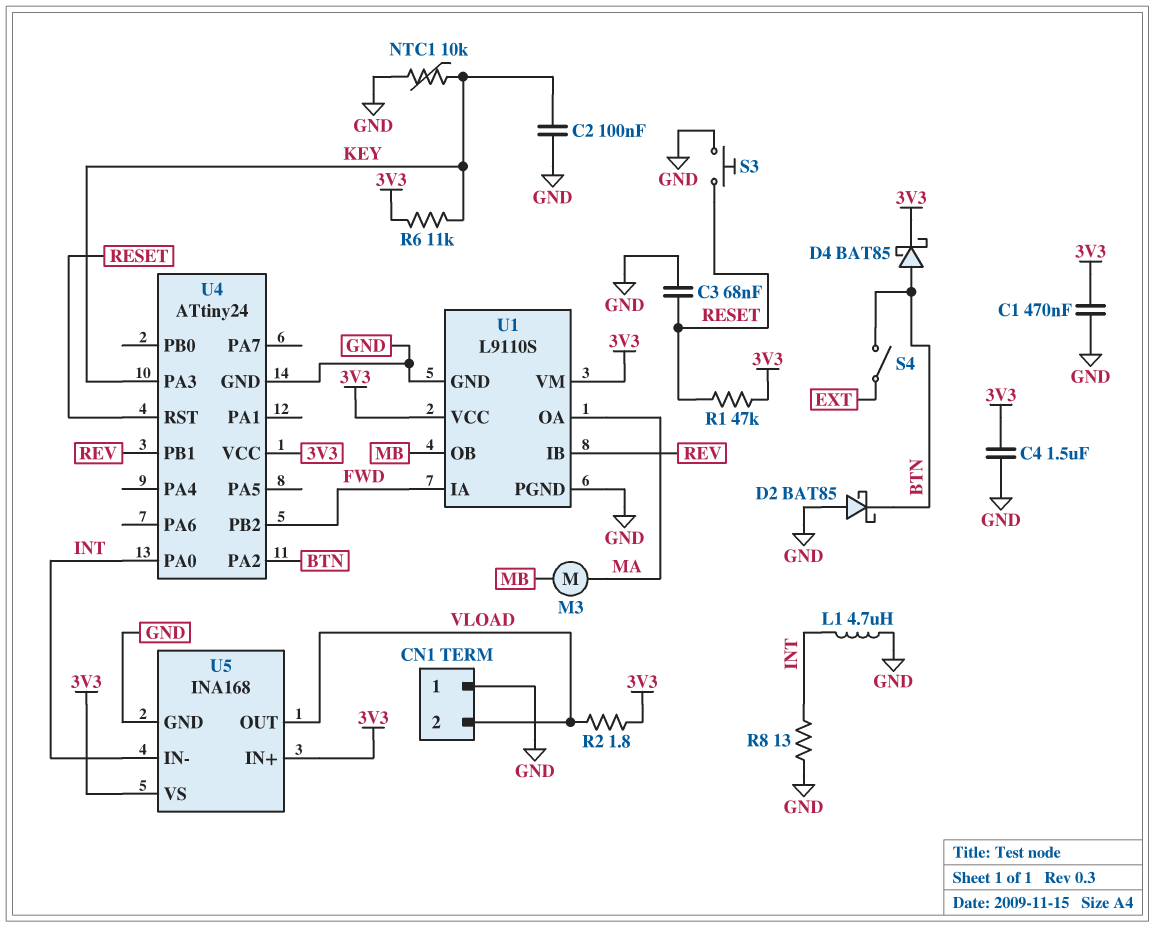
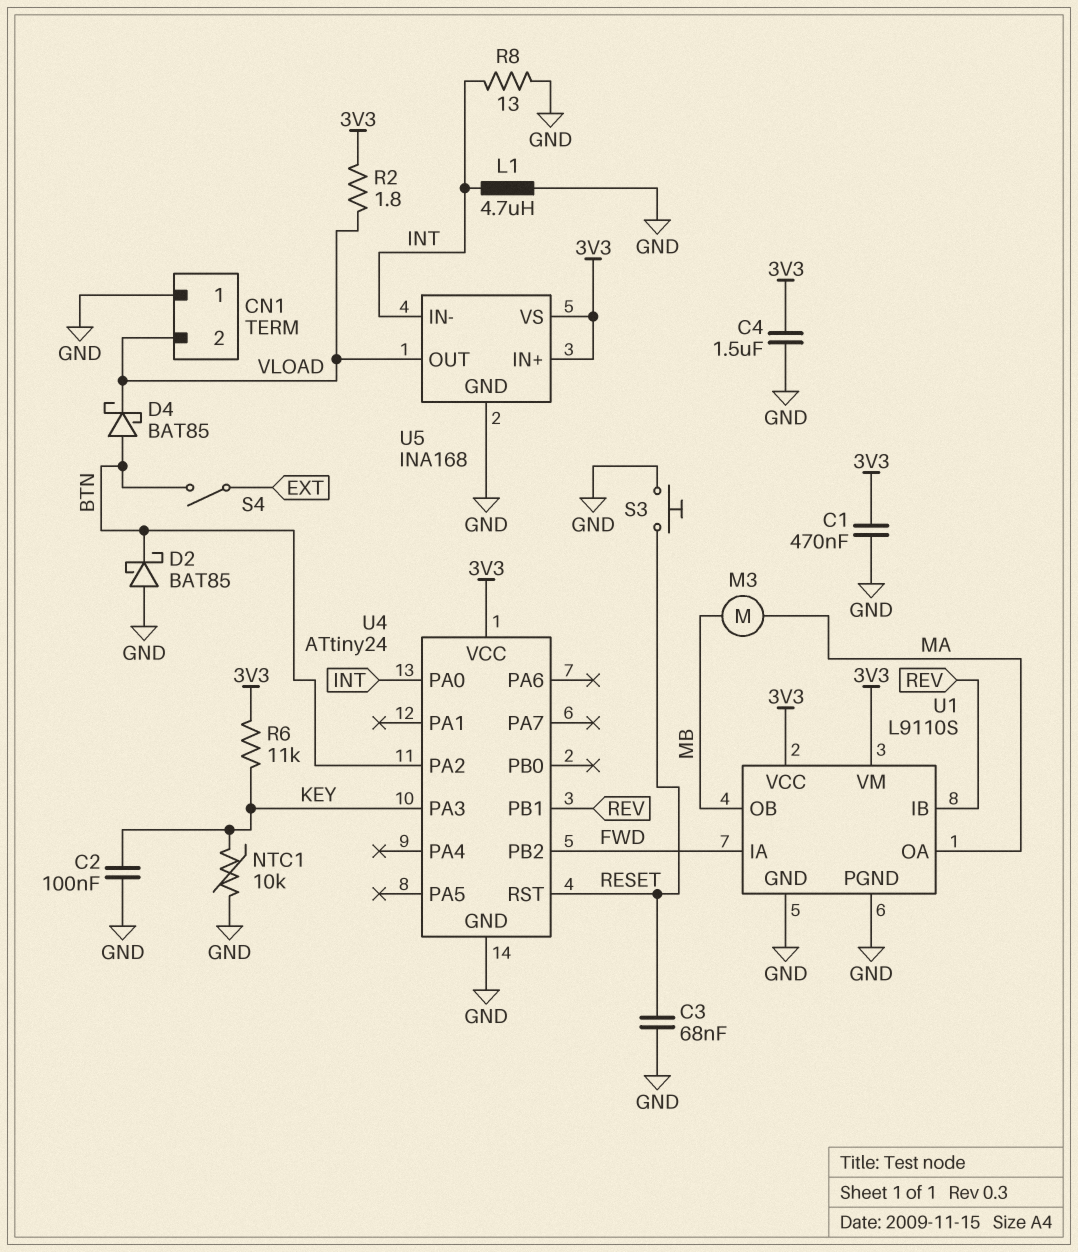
D4: schottky BAT85 (A BTN, K 3V3) -> schottky BAT85 (A BTN, K VLOAD)
R1: 47k (3V3, RESET) -> none

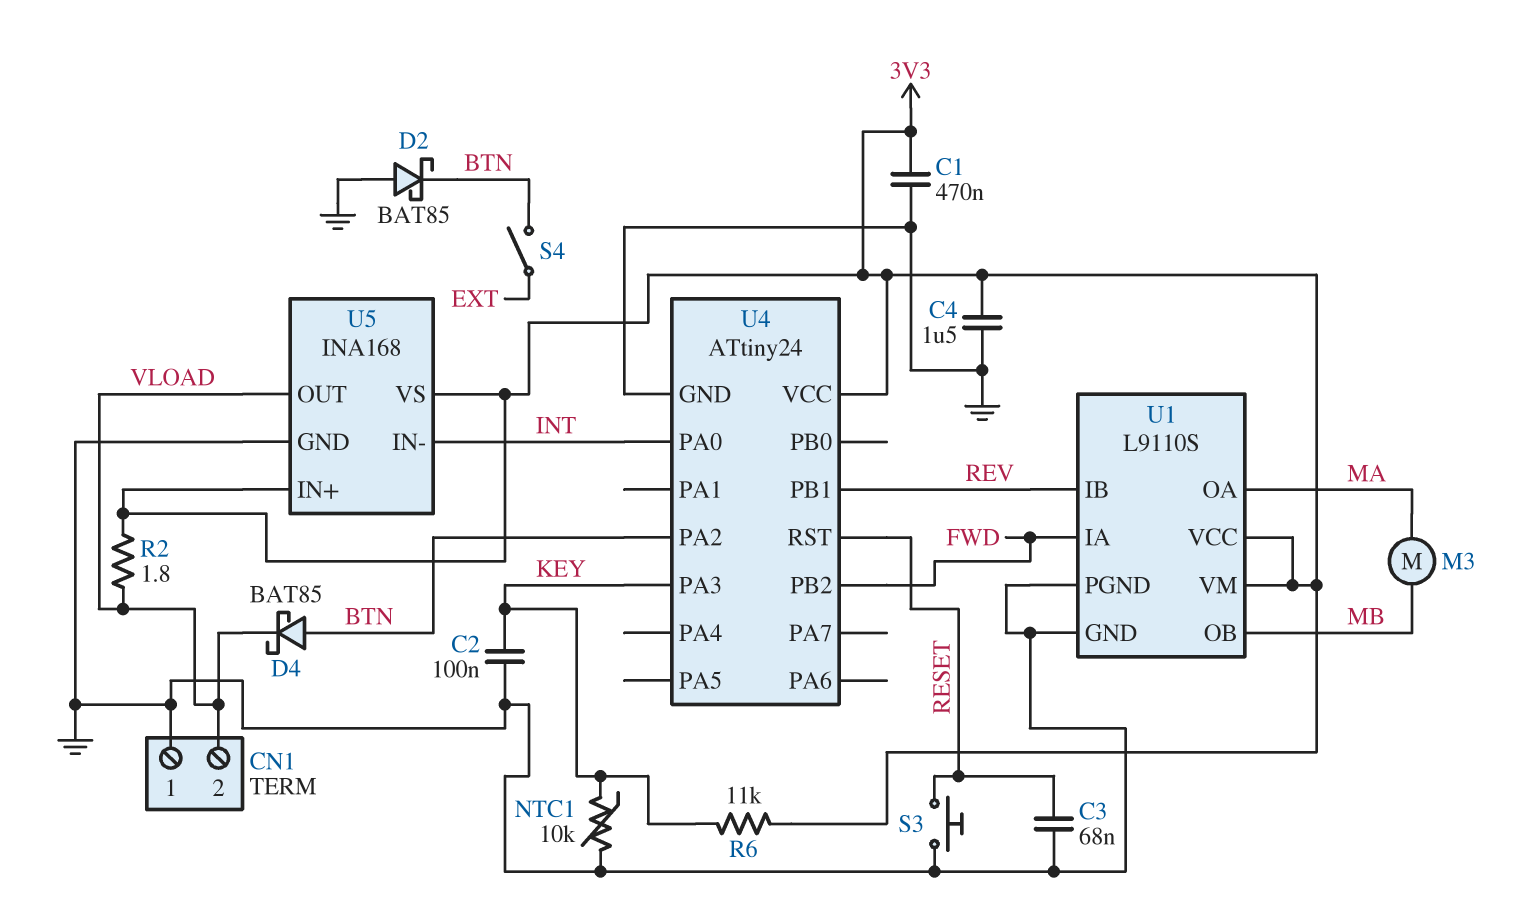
L1: 4.7uH (GND, INT) -> none
R8: 13 (GND, INT) -> none

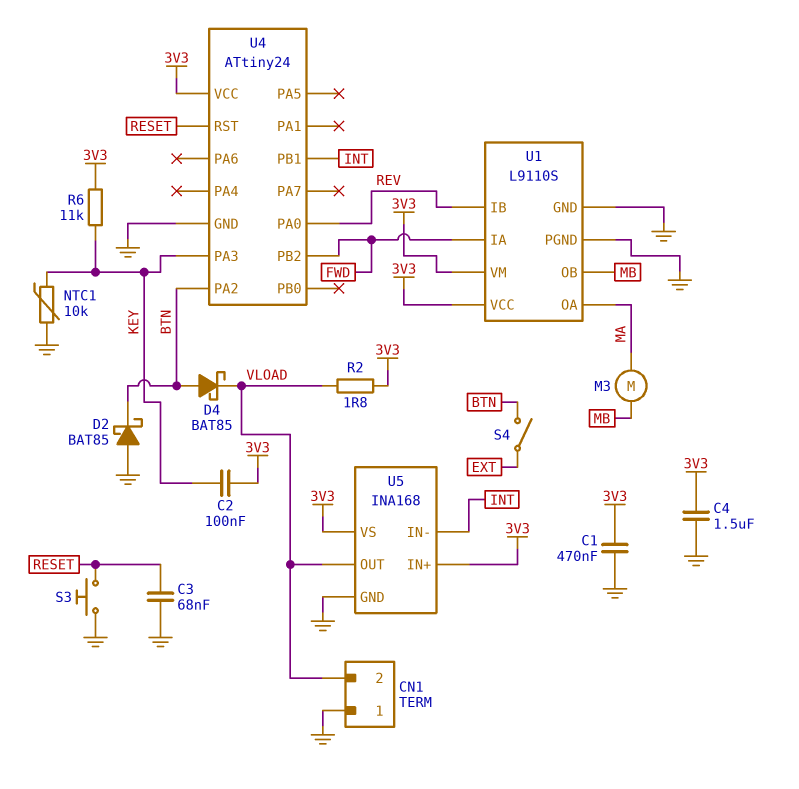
C2: 100nF (GND, KEY) -> 100nF (3V3, KEY)
U4 pin PA0: INT -> REV
U4 pin PB1: REV -> INT

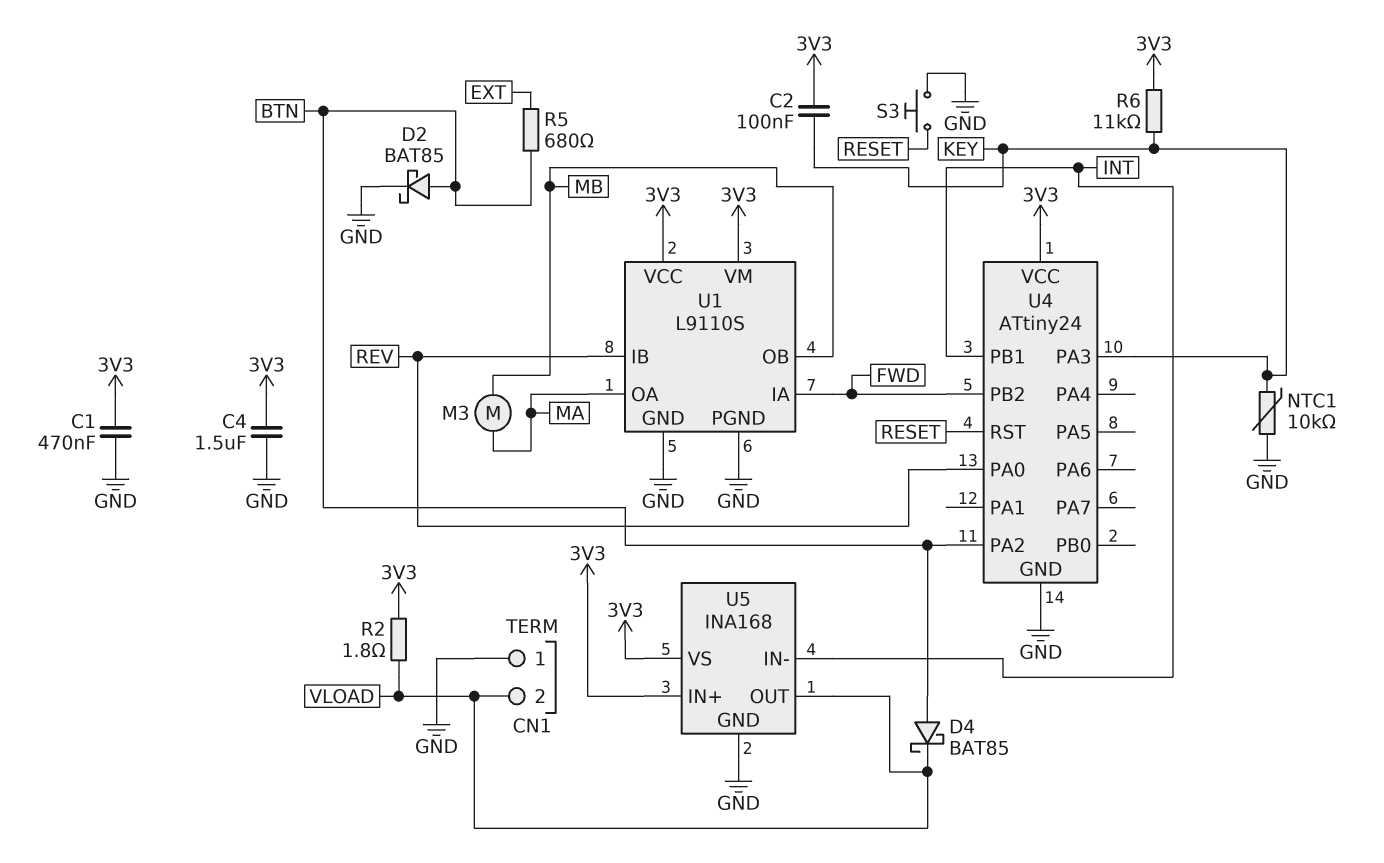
C3: 68nF (GND, RESET) -> none
D2: schottky BAT85 (A GND, K BTN) -> schottky BAT85 (A BTN, K GND)
R5: none -> 680 (BTN, EXT)
S4: switch (BTN, EXT) -> none

